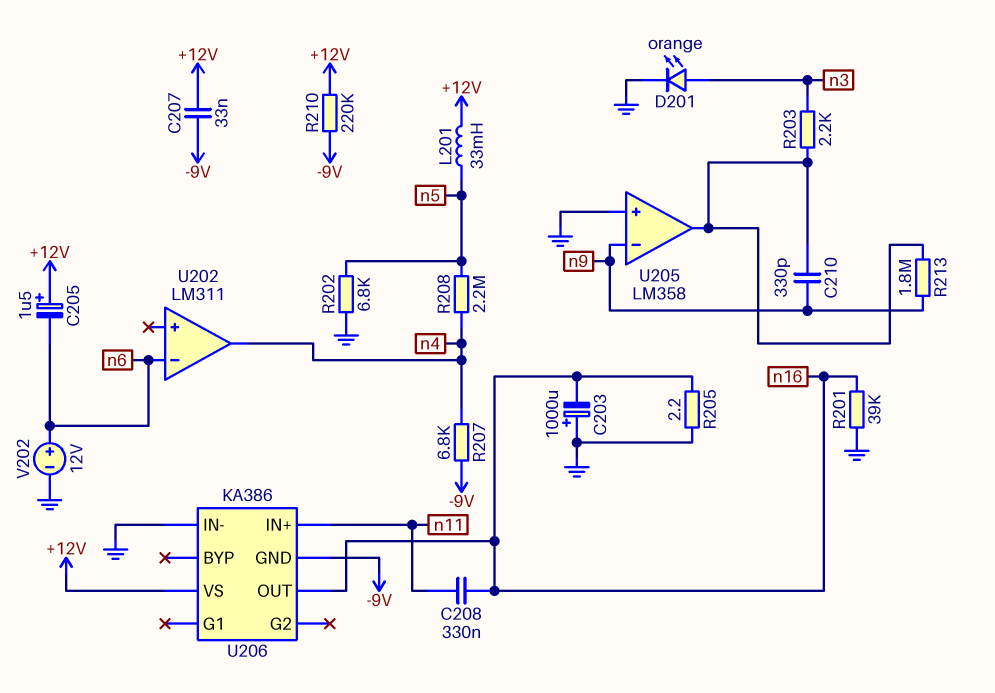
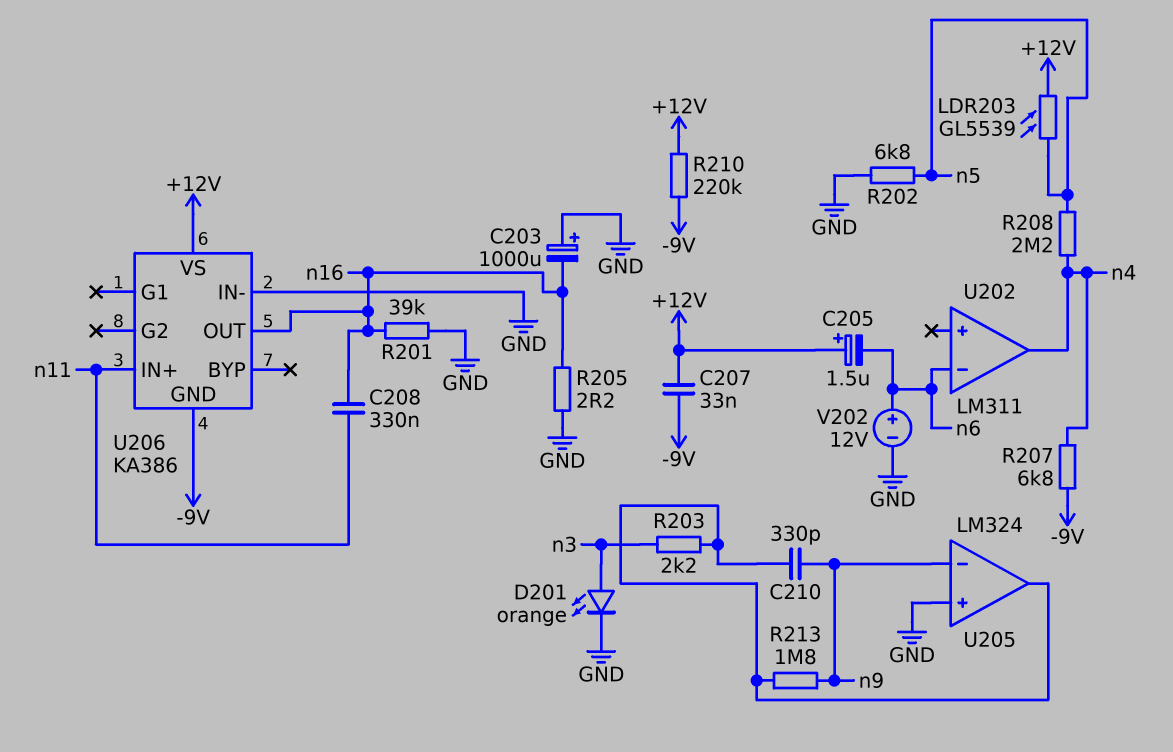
L201: 33mH (+12V, n5) -> none
LDR203: none -> GL5539 (+12V, n5)
U205: LM358 -> LM324

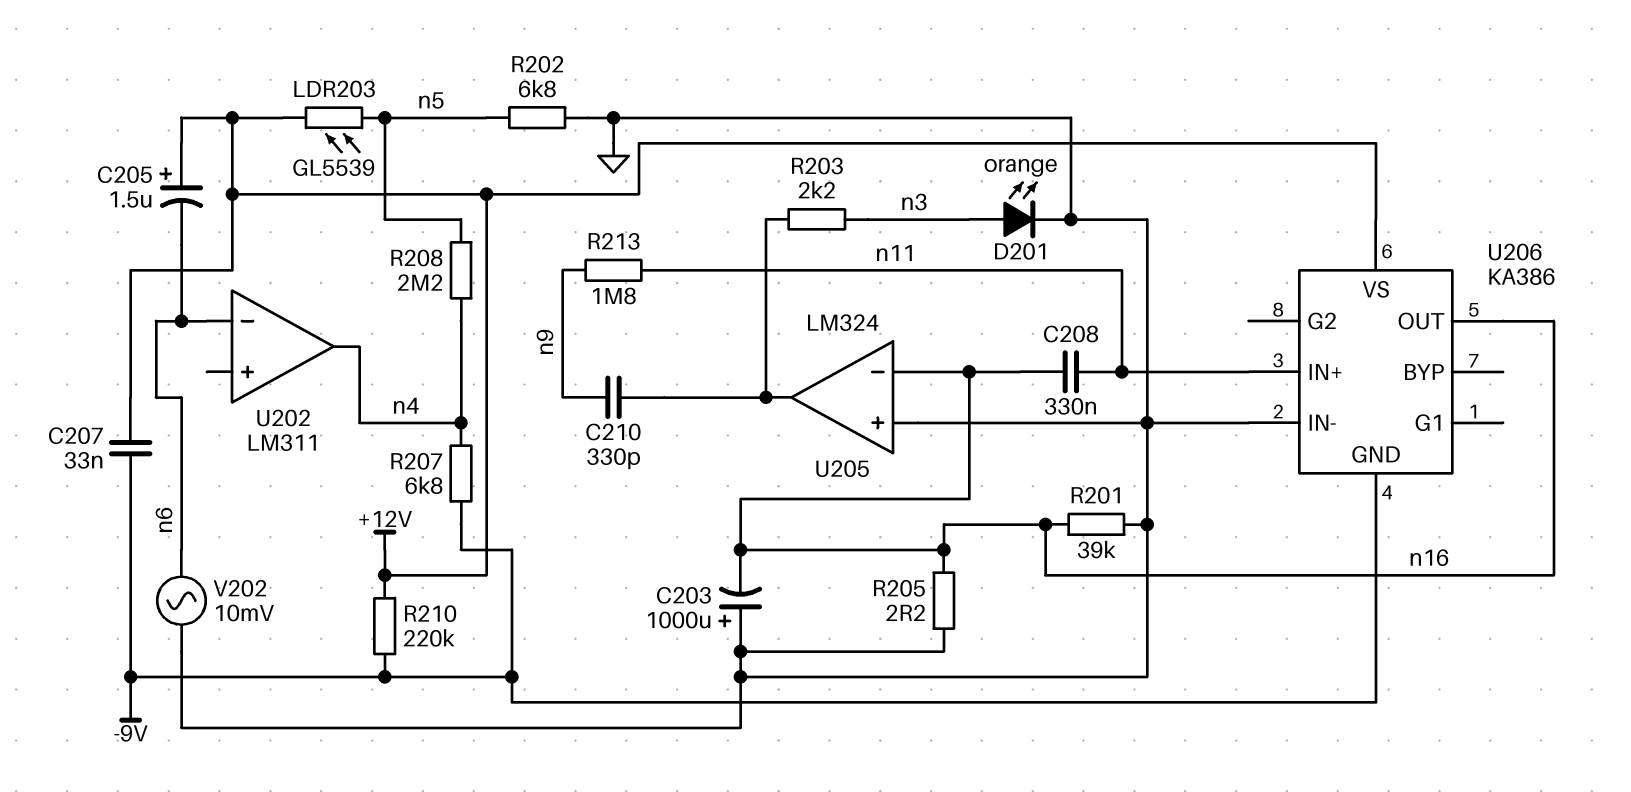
R213: 1.8M (U205/out, n9) -> 1.8M (n9, n11)
U205 pin in-: n9 -> n16
V202: 12V (plus n6, minus GND) -> AC 10mV (GND, n6)

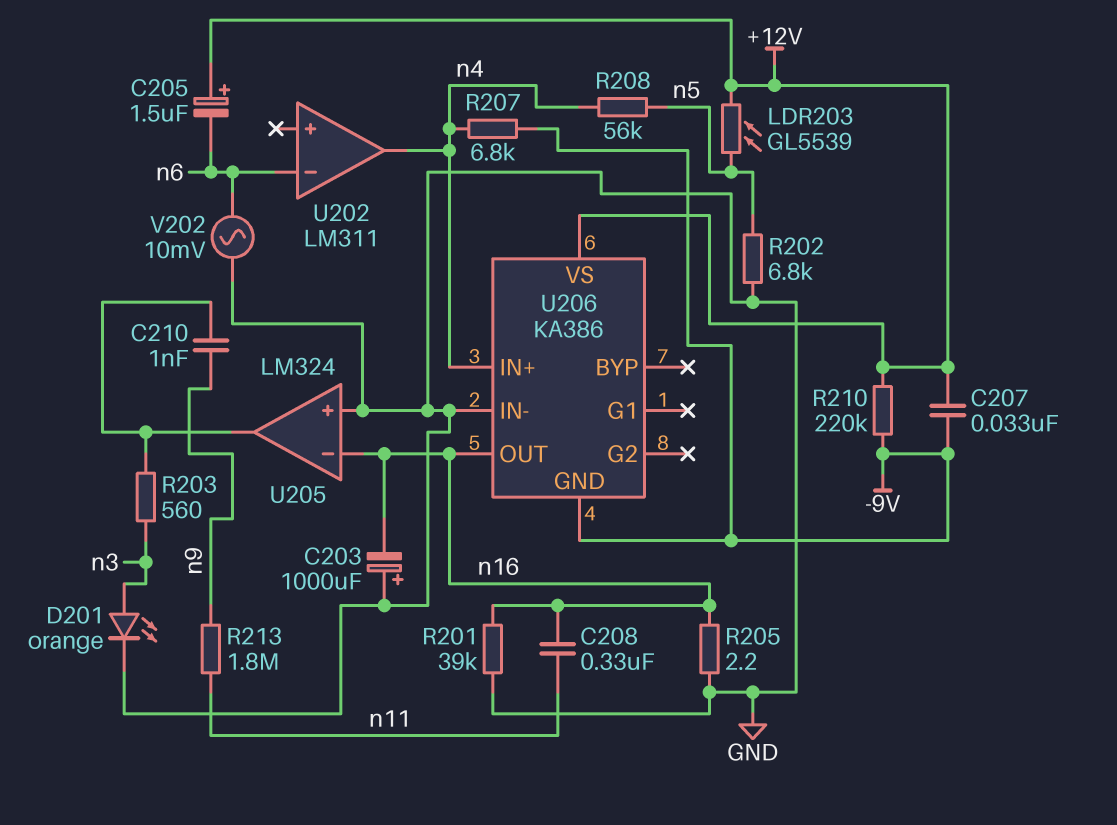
C210: 330pF (U205/out, n9) -> 1nF (U205/out, n9)
R203: 2.2k (U205/out, n3) -> 560 (U205/out, n3)
R208: 2.2M (n4, n5) -> 56k (n4, n5)
U206 pin IN+: n11 -> n4

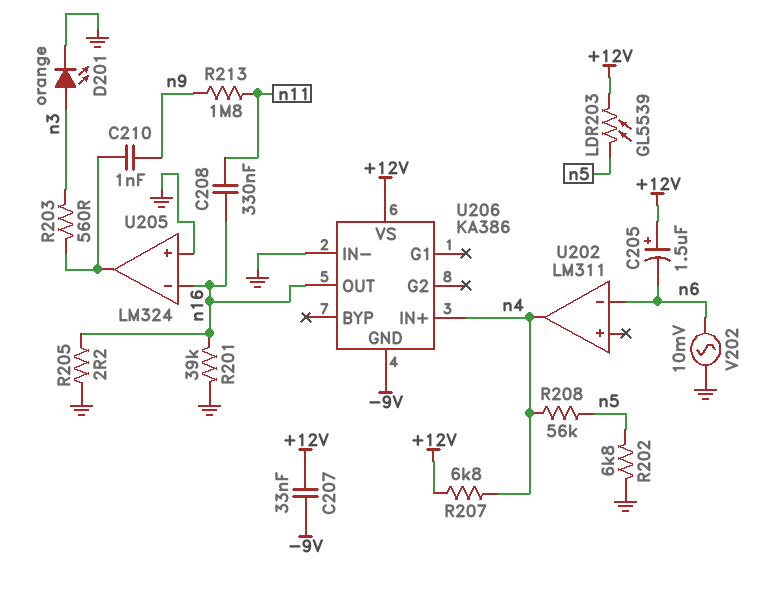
C203: 1000uF (plus GND, minus n16) -> none
R207: 6.8k (-9V, n4) -> 6.8k (+12V, n4)
R210: 220k (+12V, -9V) -> none

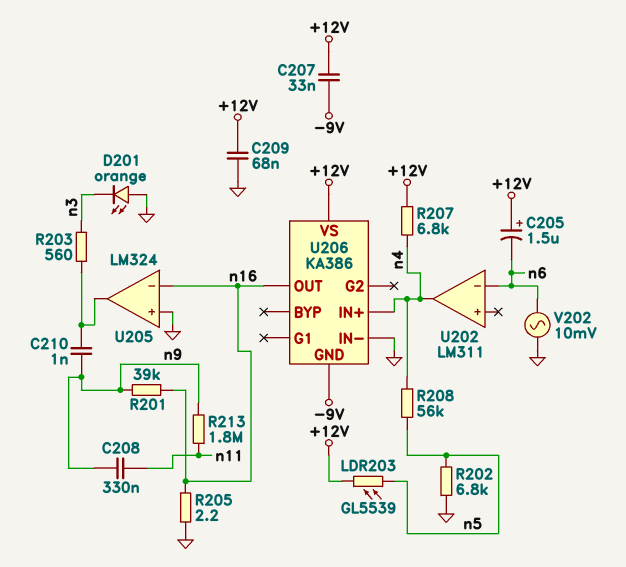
C208: 330nF (n11, n16) -> 330nF (n9, n11)
C209: none -> 68nF (+12V, GND)
D201: LED orange (A n3, K GND) -> LED orange (A GND, K n3)
R201: 39k (GND, n16) -> 39k (n9, n16)

